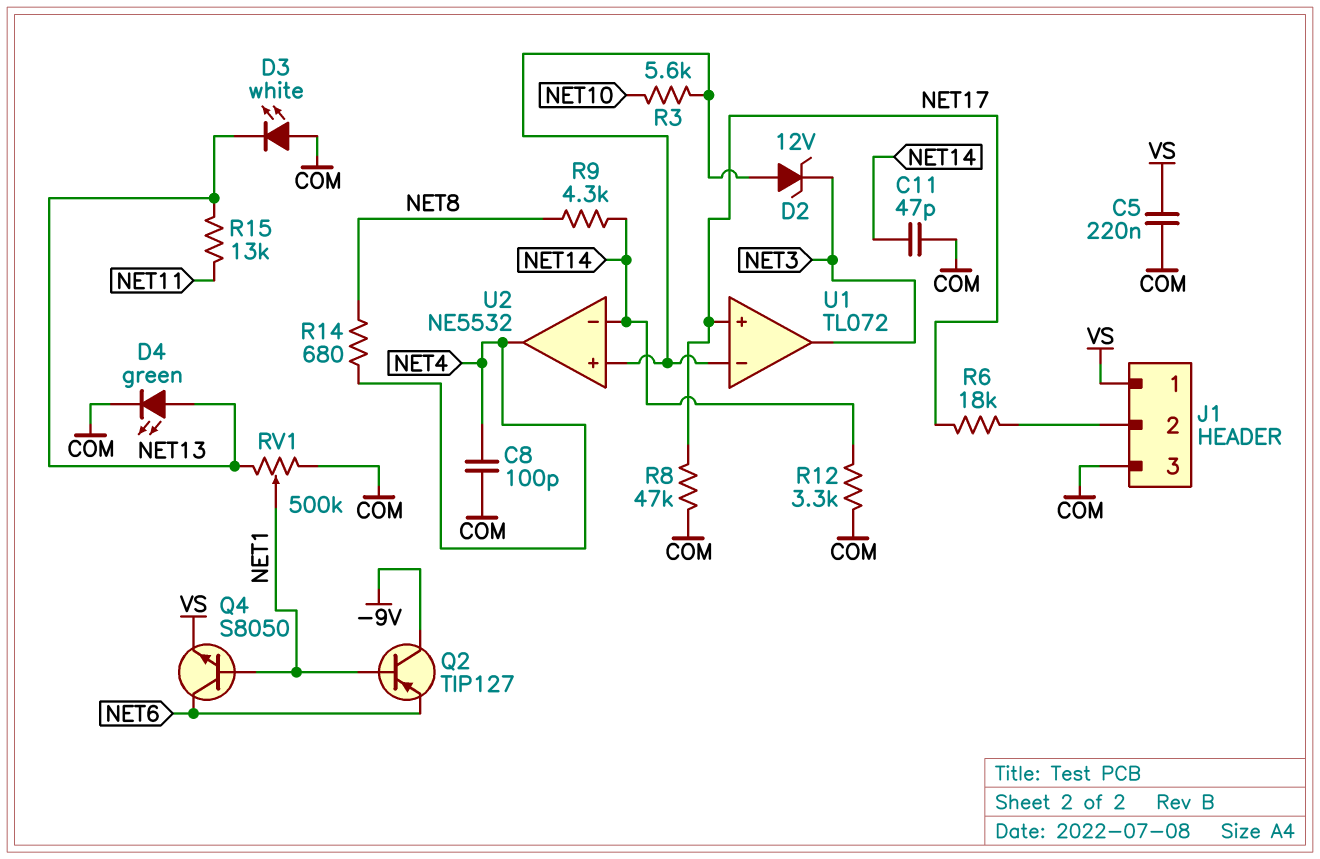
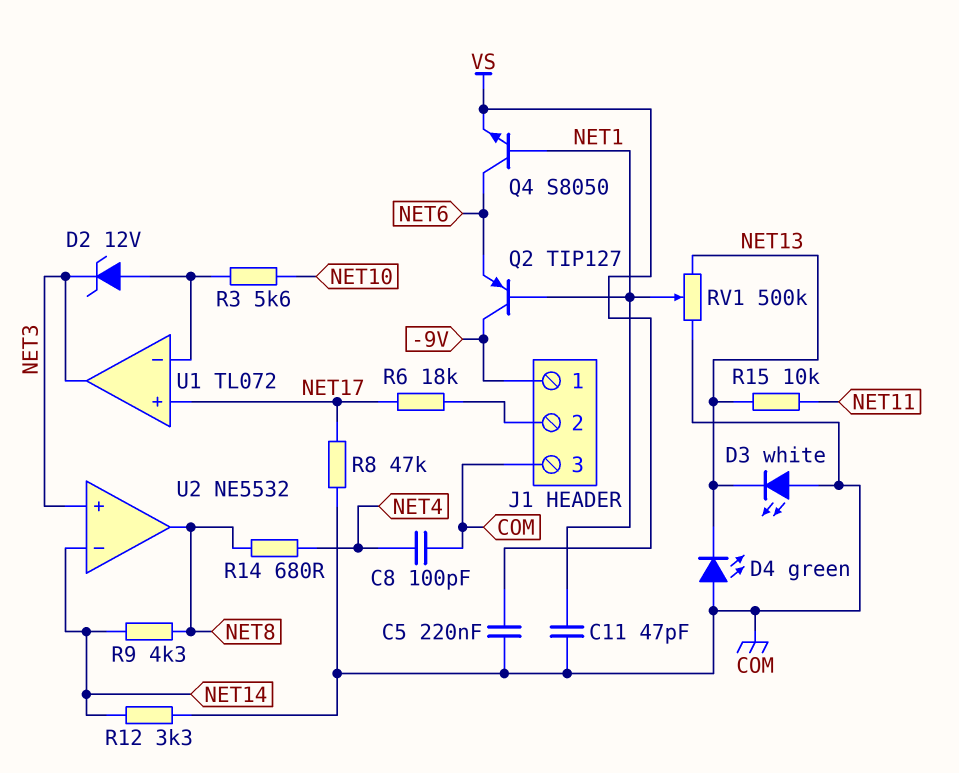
C11: 47pF (COM, NET14) -> 47pF (COM, NET1)
D4: LED green (A NET13, K COM) -> LED green (A COM, K NET13)
J1 pin 1: VS -> -9V
R15: 13k (NET11, NET13) -> 10k (NET11, NET13)
U2 pin in+: U1/in- -> NET3
U2 pin out: NET4 -> NET8

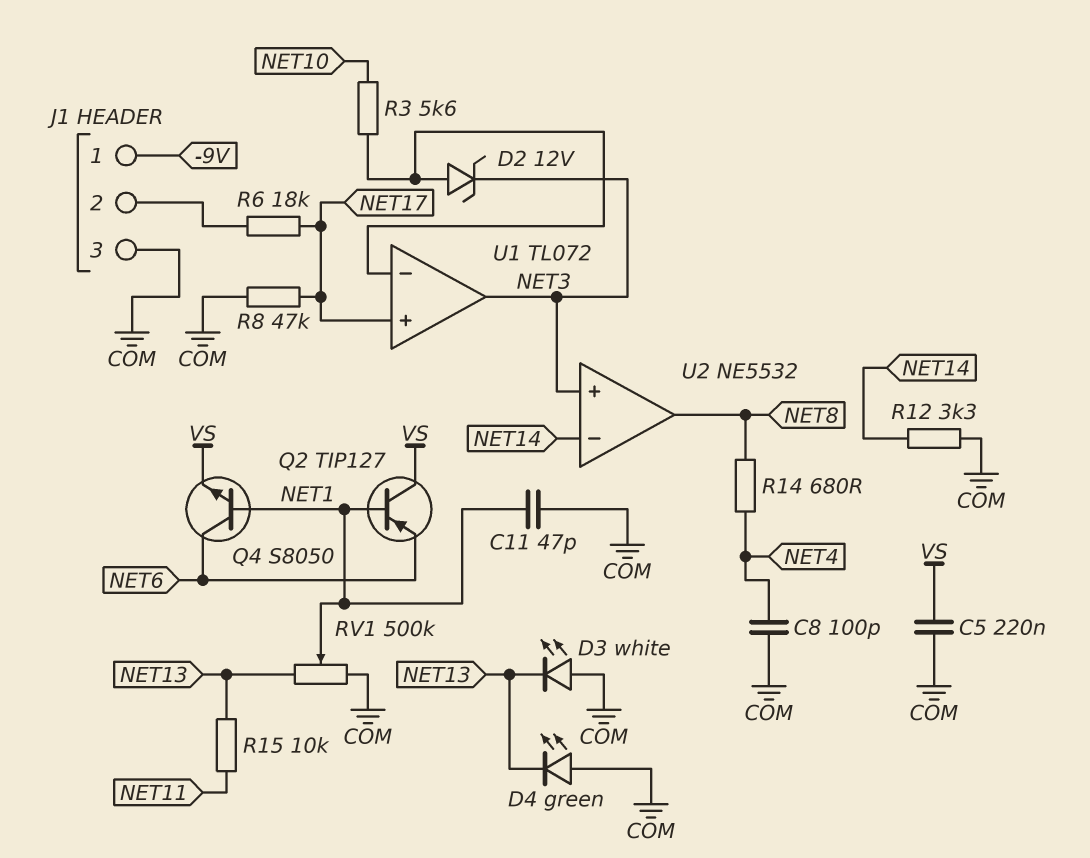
Q2: PNP TIP127 (B NET1, C -9V, E NET6) -> PNP TIP127 (B NET1, C VS, E NET6)
R9: 4.3k (NET8, NET14) -> none

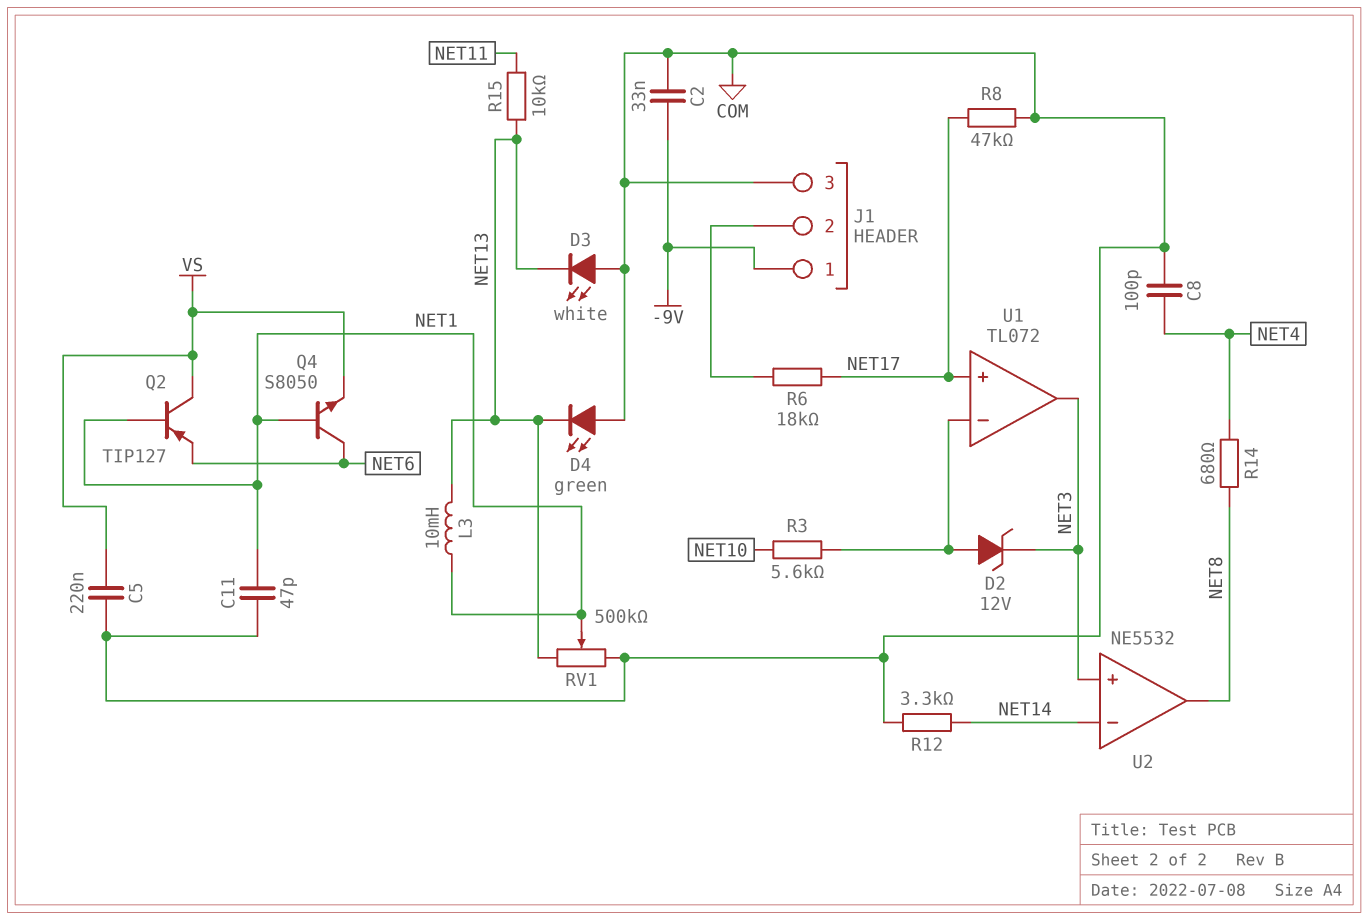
C2: none -> 33nF (-9V, COM)
L3: none -> 10mH (NET1, NET13)

